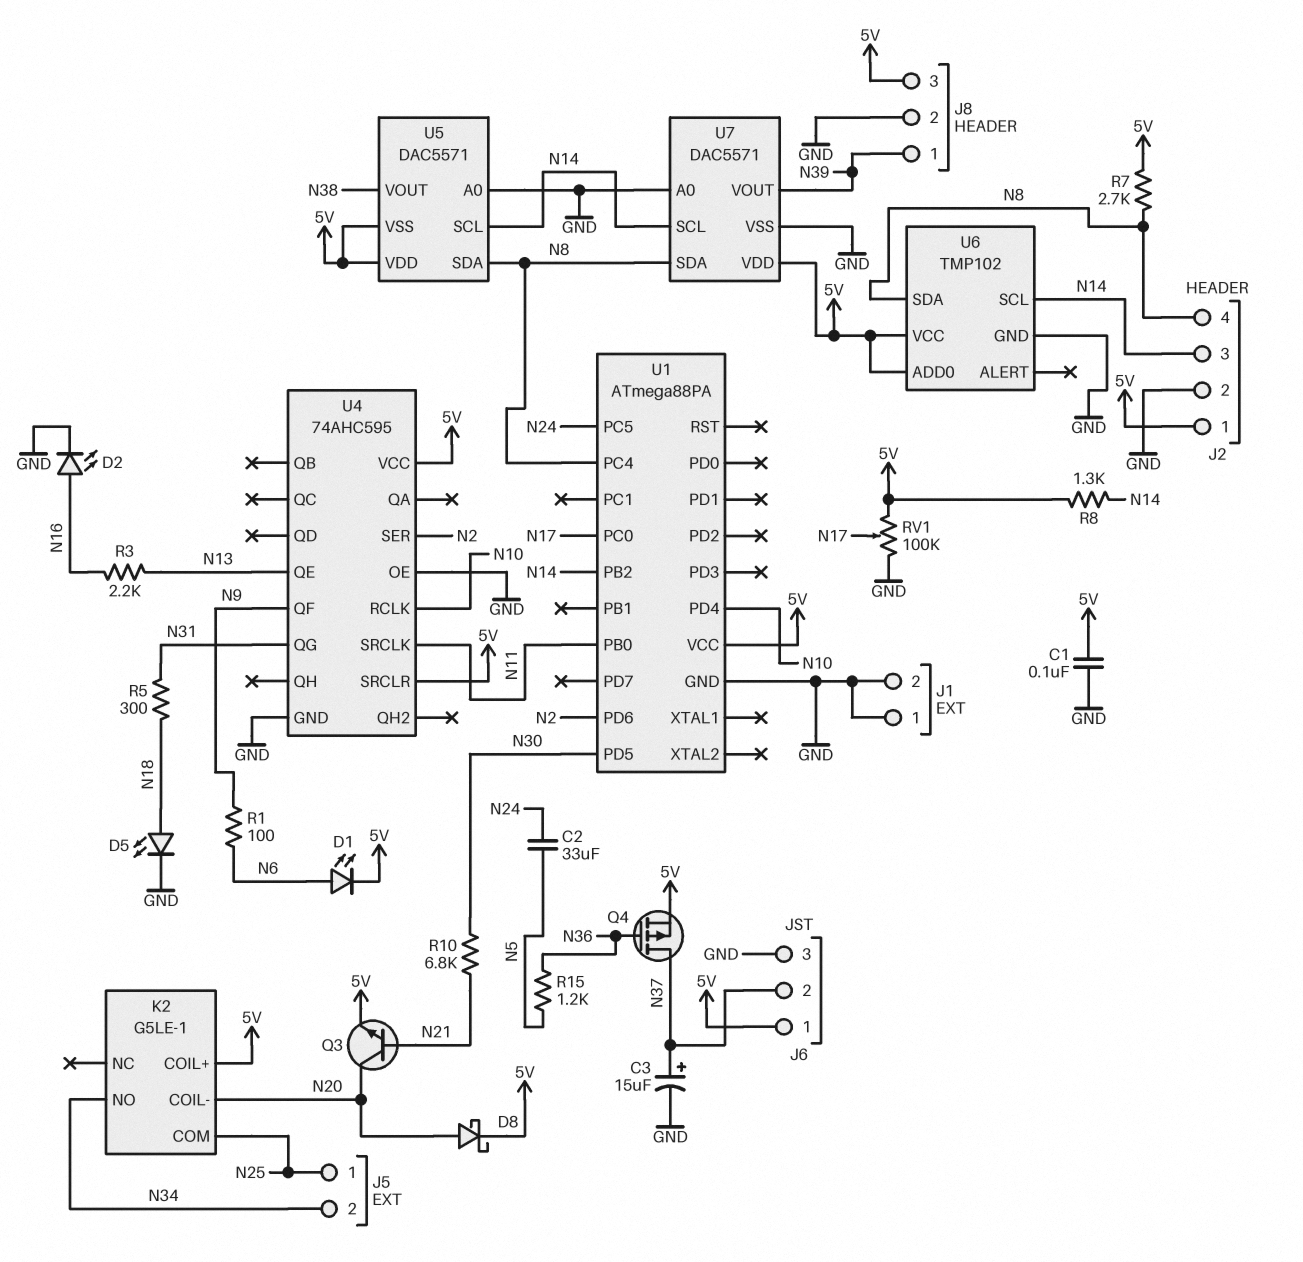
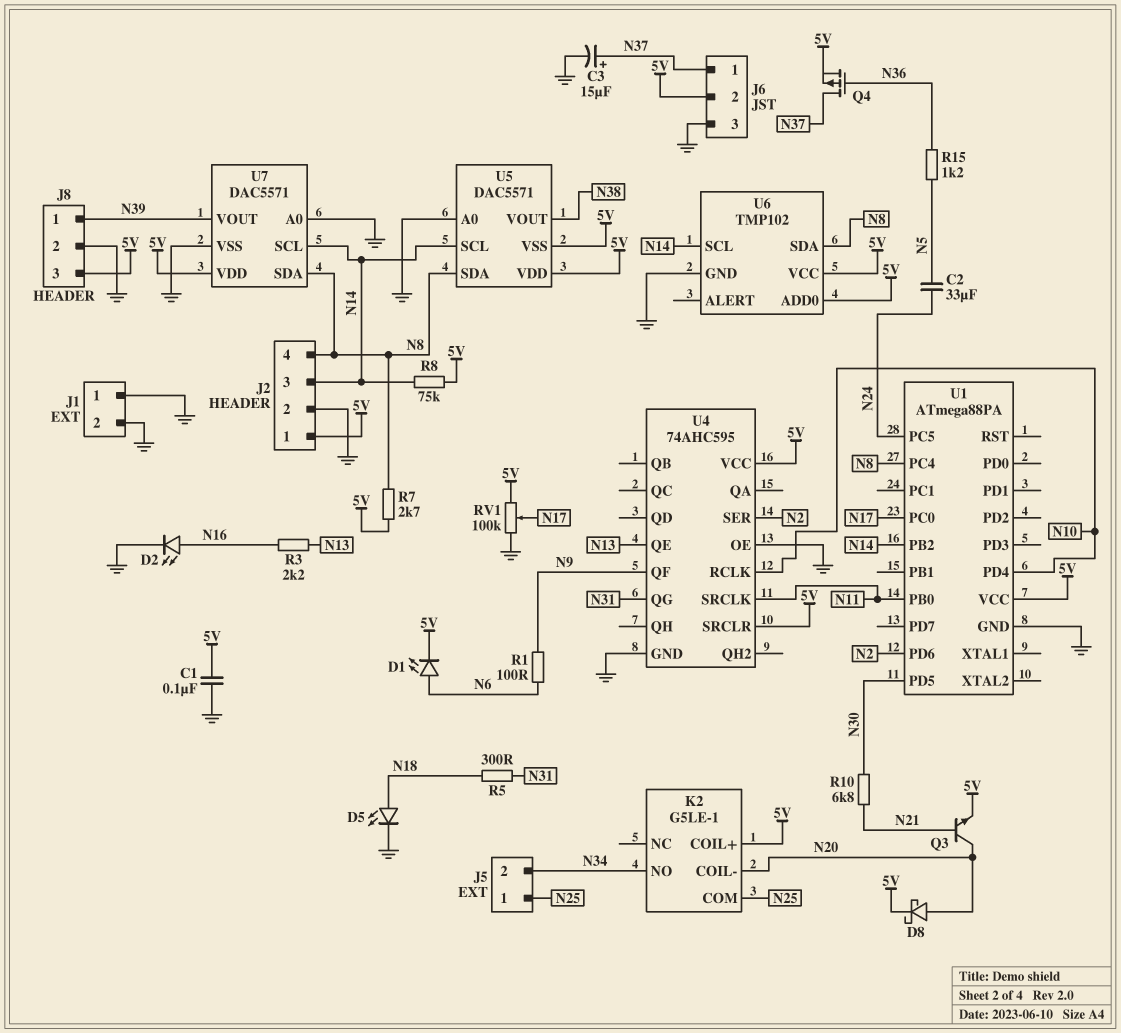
J6 pin 1: 5V -> N37
J6 pin 2: N37 -> 5V
R8: 1.3k (5V, N14) -> 75k (5V, N14)

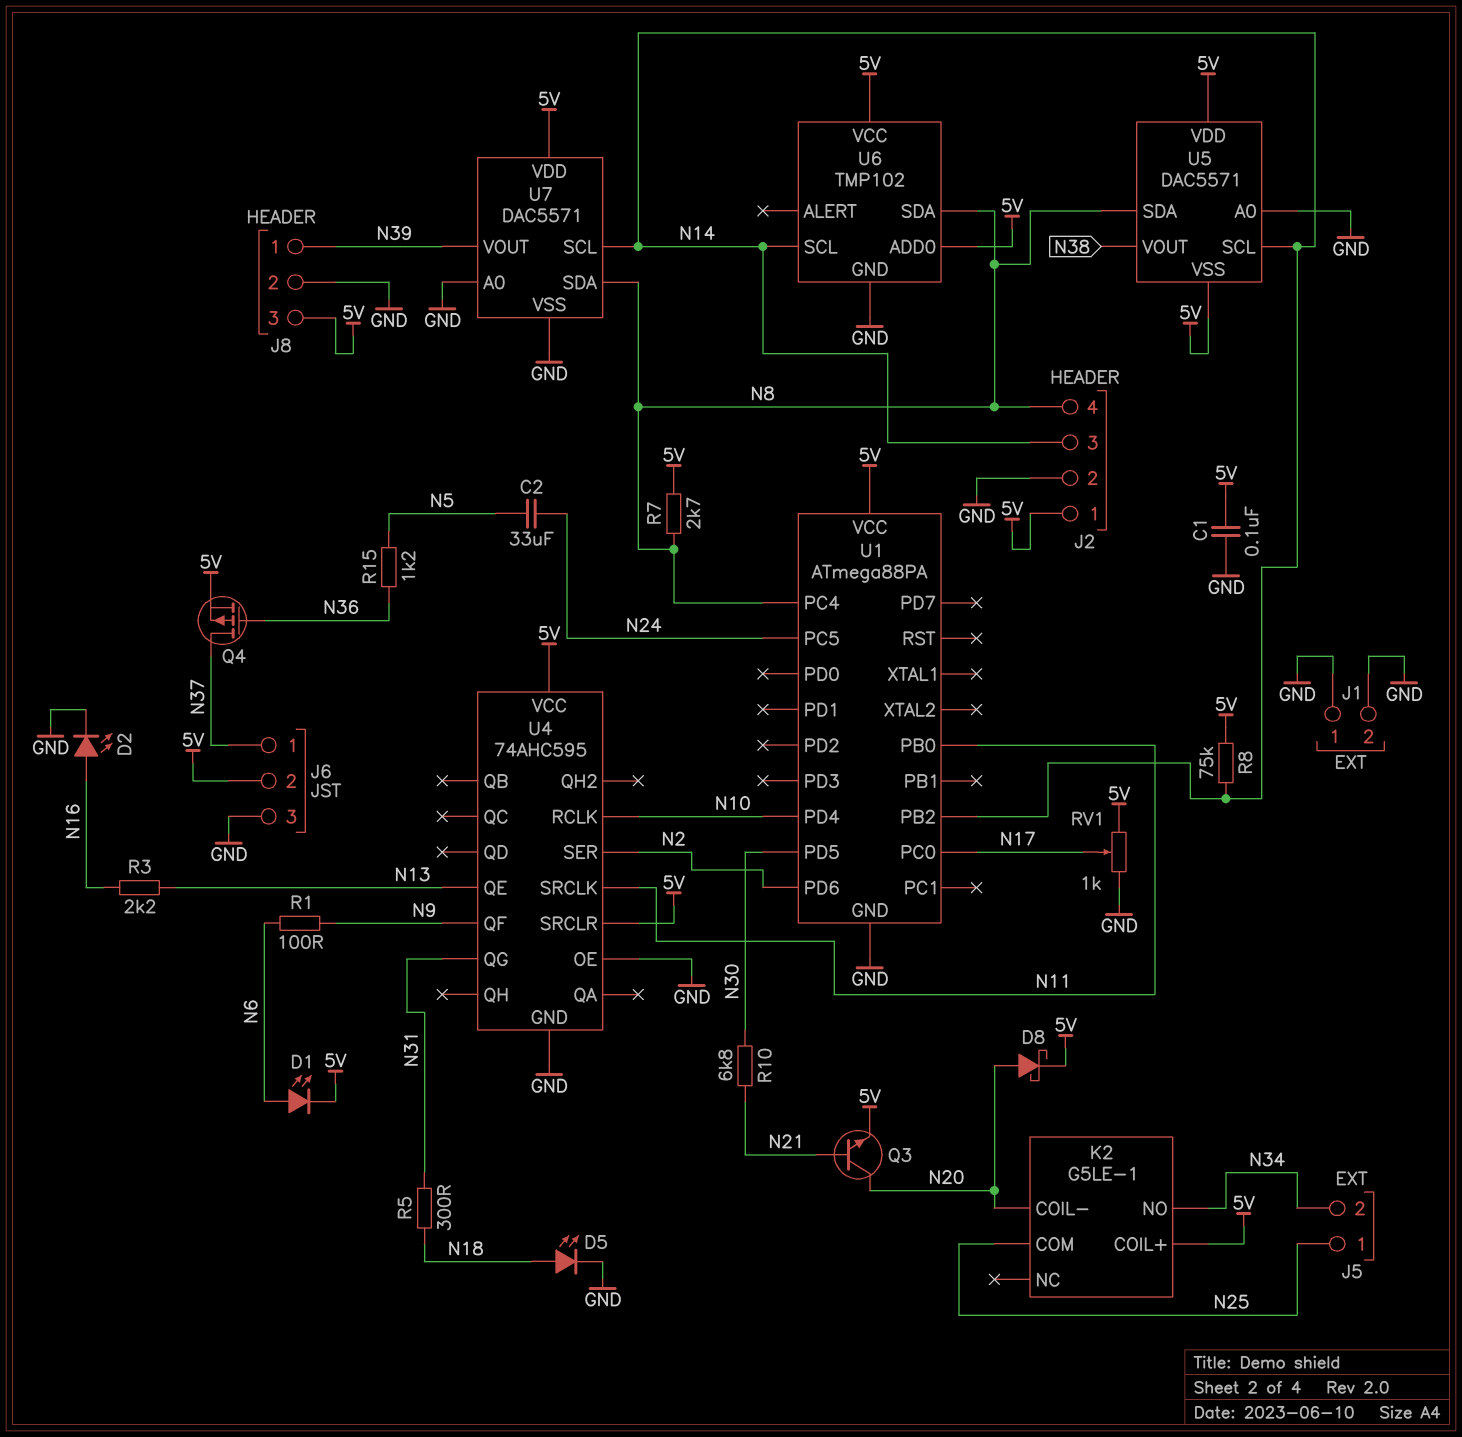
C3: 15uF (plus N37, minus GND) -> none
RV1: 100k (5V, GND, wiper N17) -> 1k (5V, GND, wiper N17)

